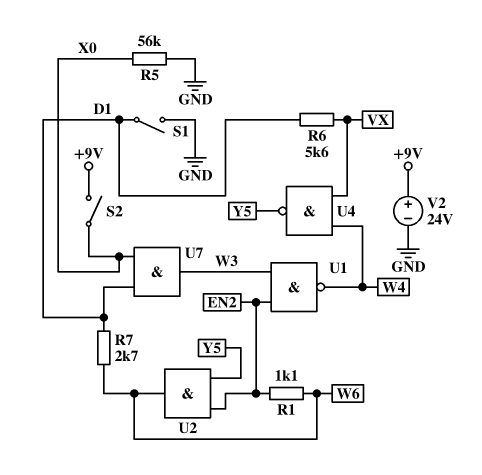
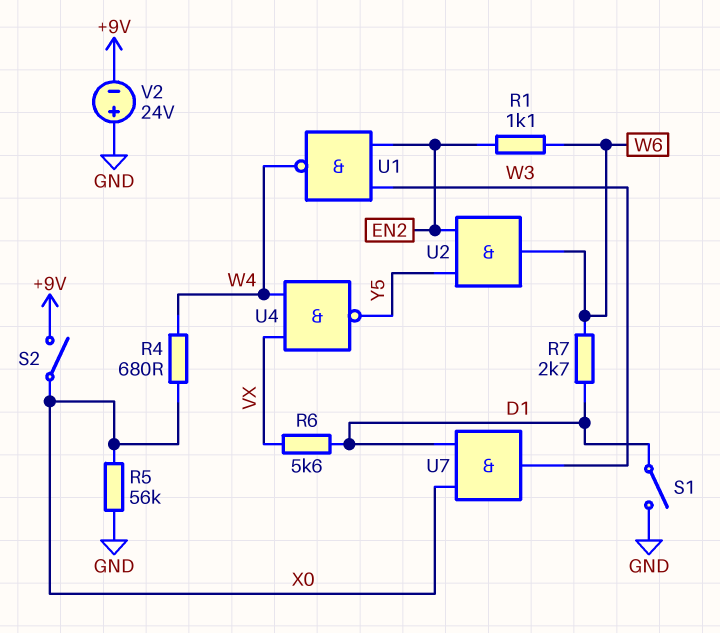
R4: none -> 680 (W4, X0)
V2: 24V (plus +9V, minus GND) -> 24V (plus GND, minus +9V)

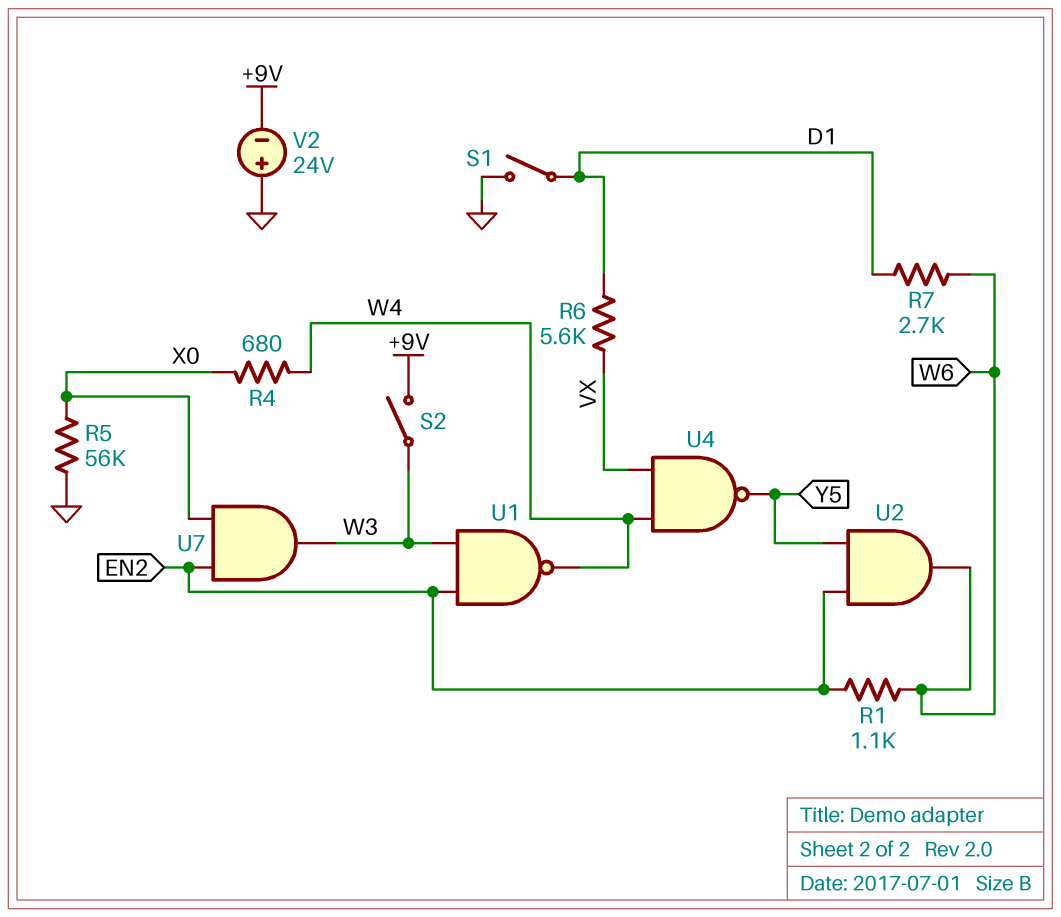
S2: switch (+9V, X0) -> switch (+9V, W3)
U7: AND (in D1, in X0, out W3) -> AND (in EN2, in X0, out W3)

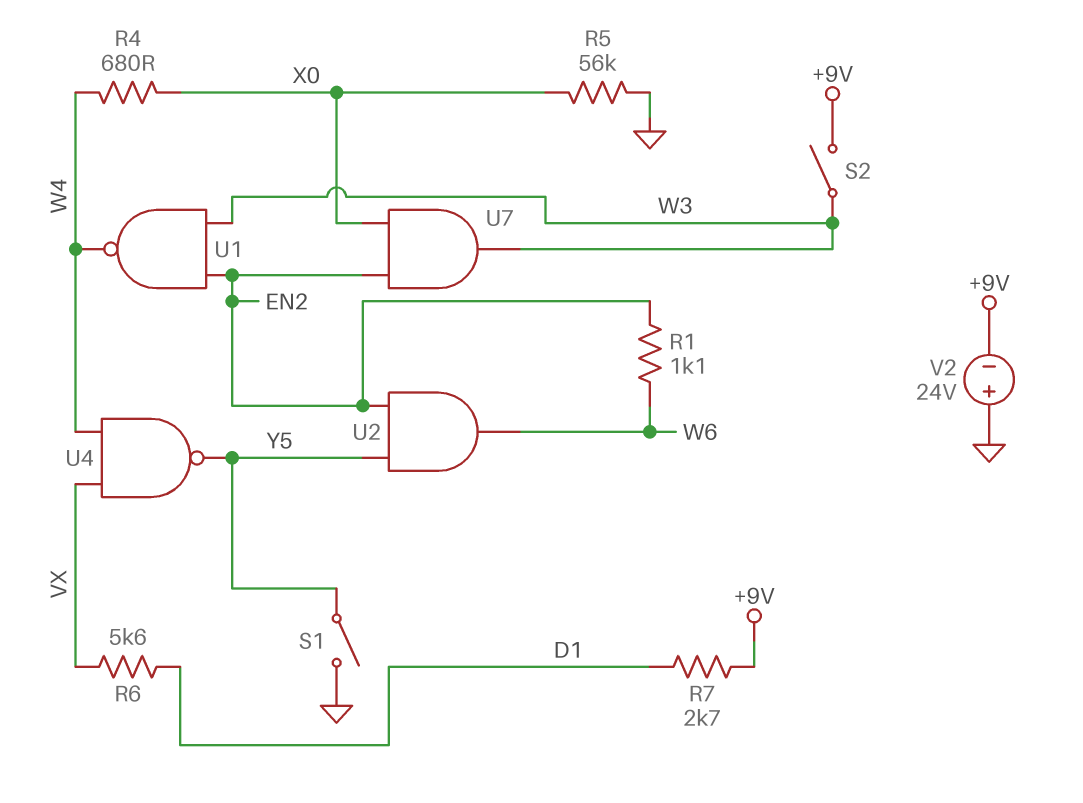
R7: 2.7k (D1, W6) -> 2.7k (+9V, D1)
S1: switch (D1, GND) -> switch (GND, Y5)

